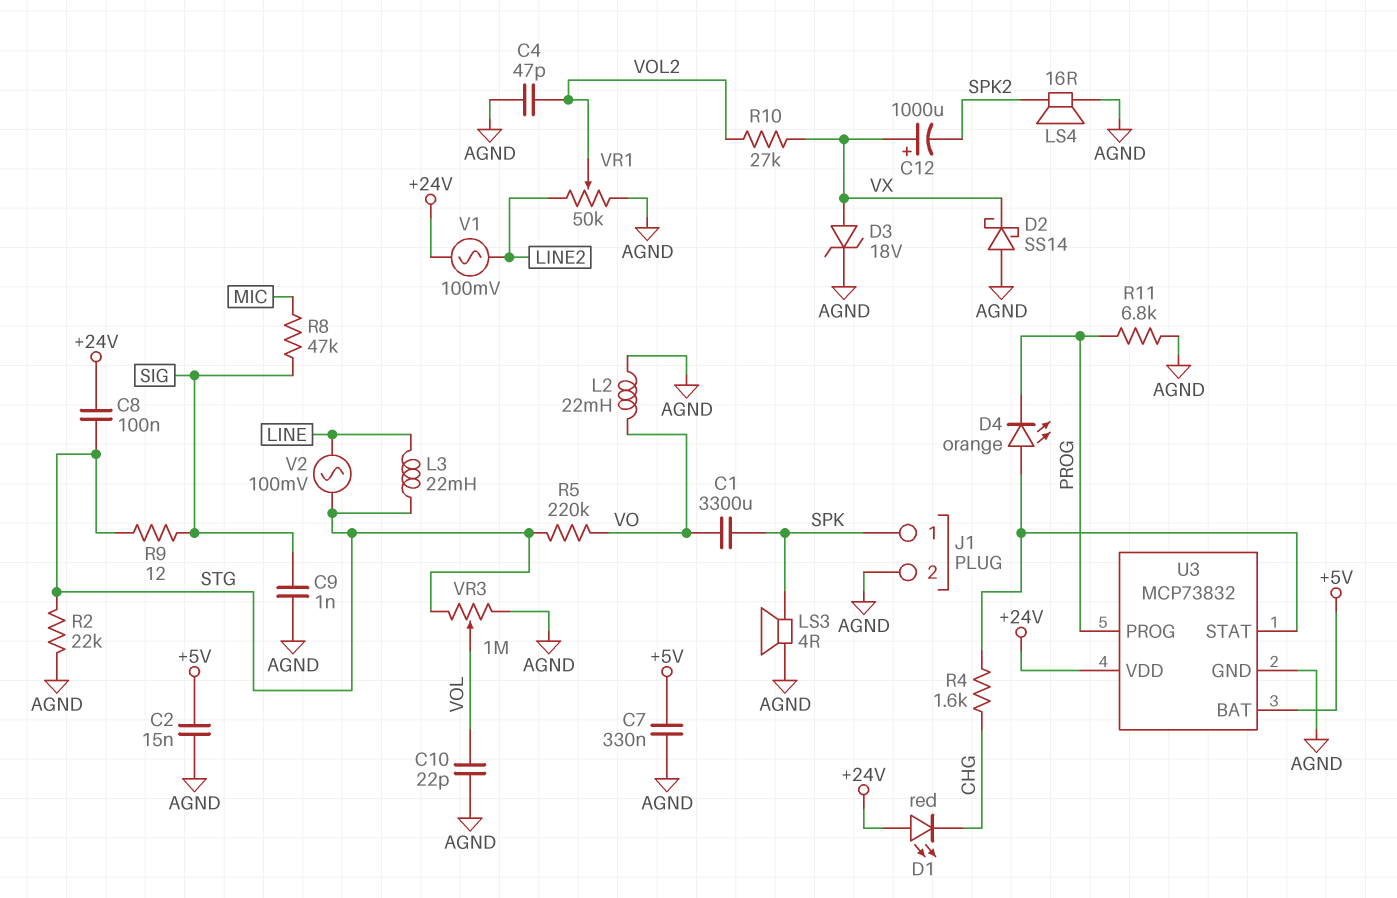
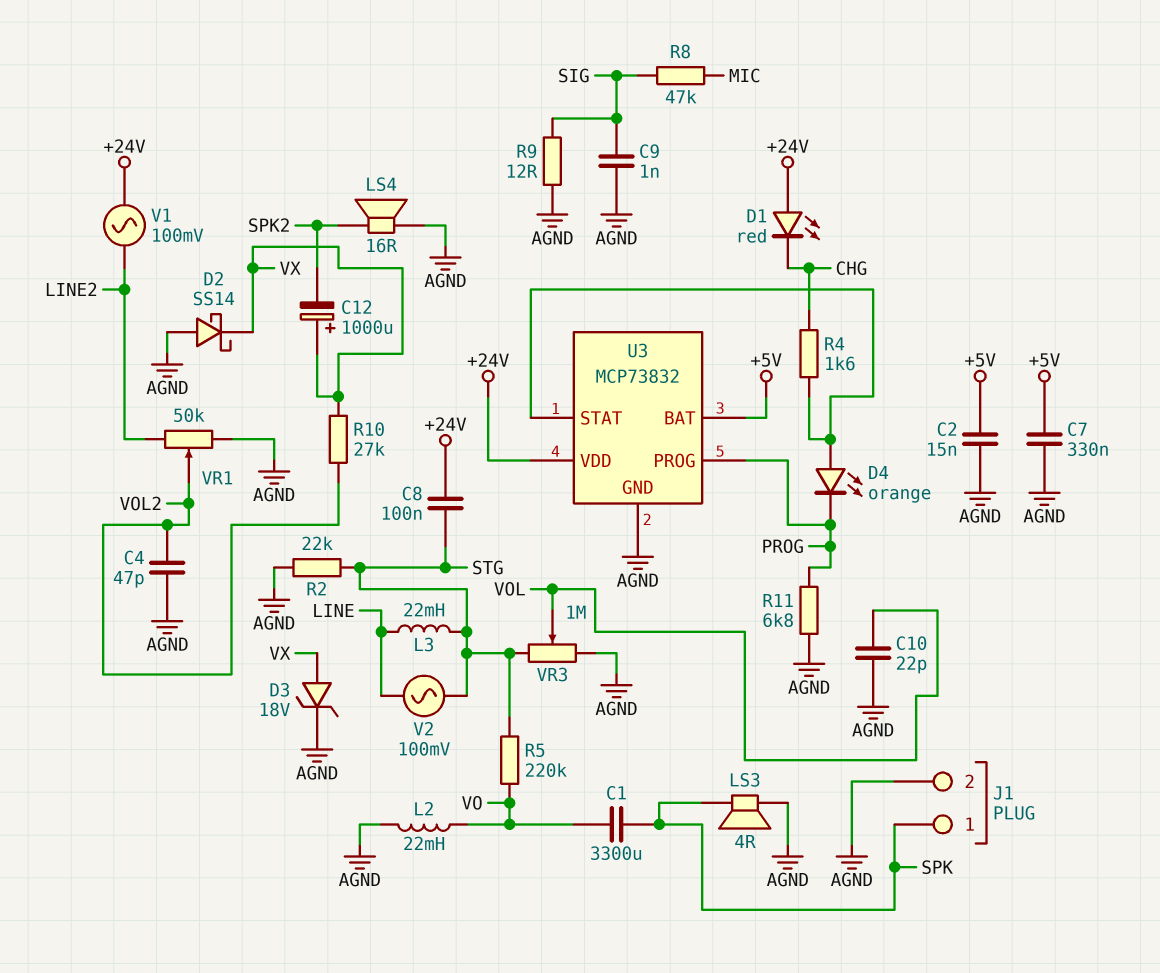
R9: 12 (SIG, STG) -> 12 (AGND, SIG)

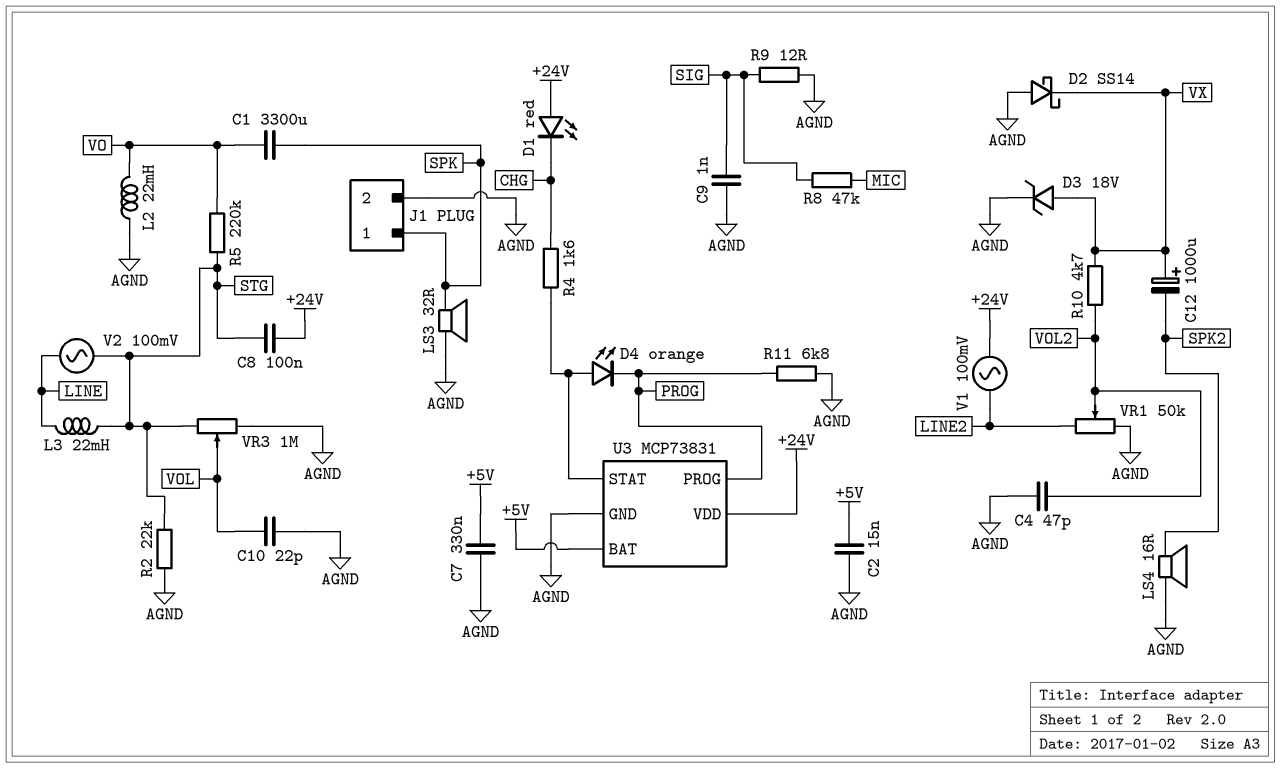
LS3: speaker 4R (AGND, SPK) -> speaker 32R (AGND, SPK)
R10: 27k (VOL2, VX) -> 4.7k (VOL2, VX)
U3: MCP73832 -> MCP73831

